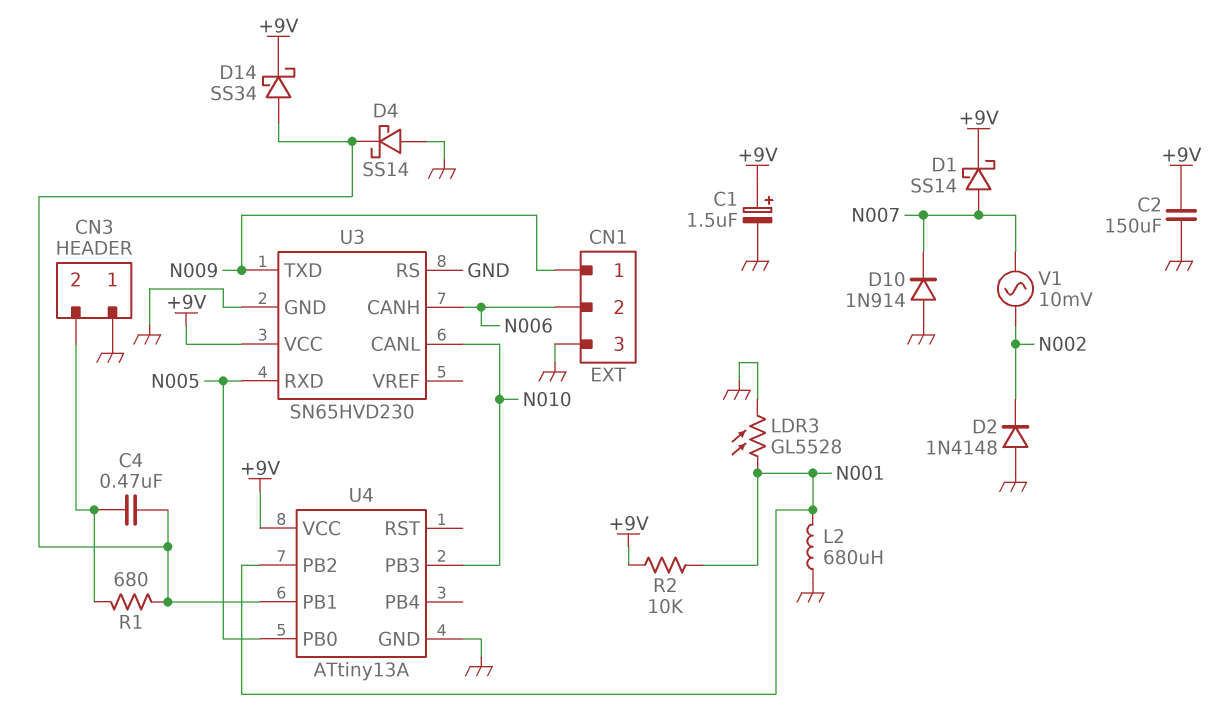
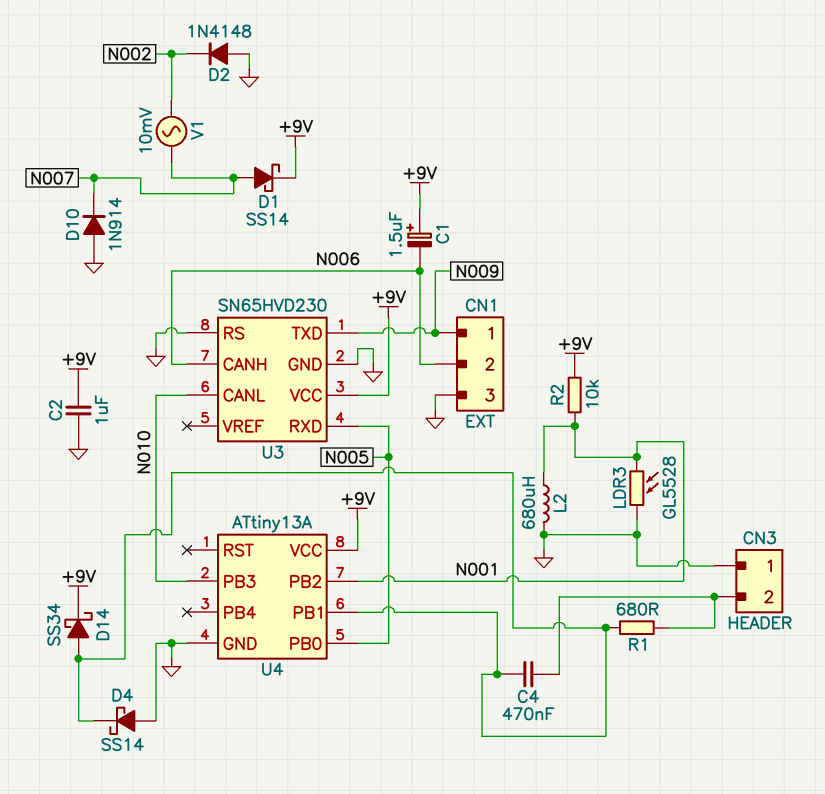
C1: 1.5uF (plus +9V, minus GND) -> 1.5uF (plus +9V, minus N006)
C2: 150uF (+9V, GND) -> 1uF (+9V, GND)

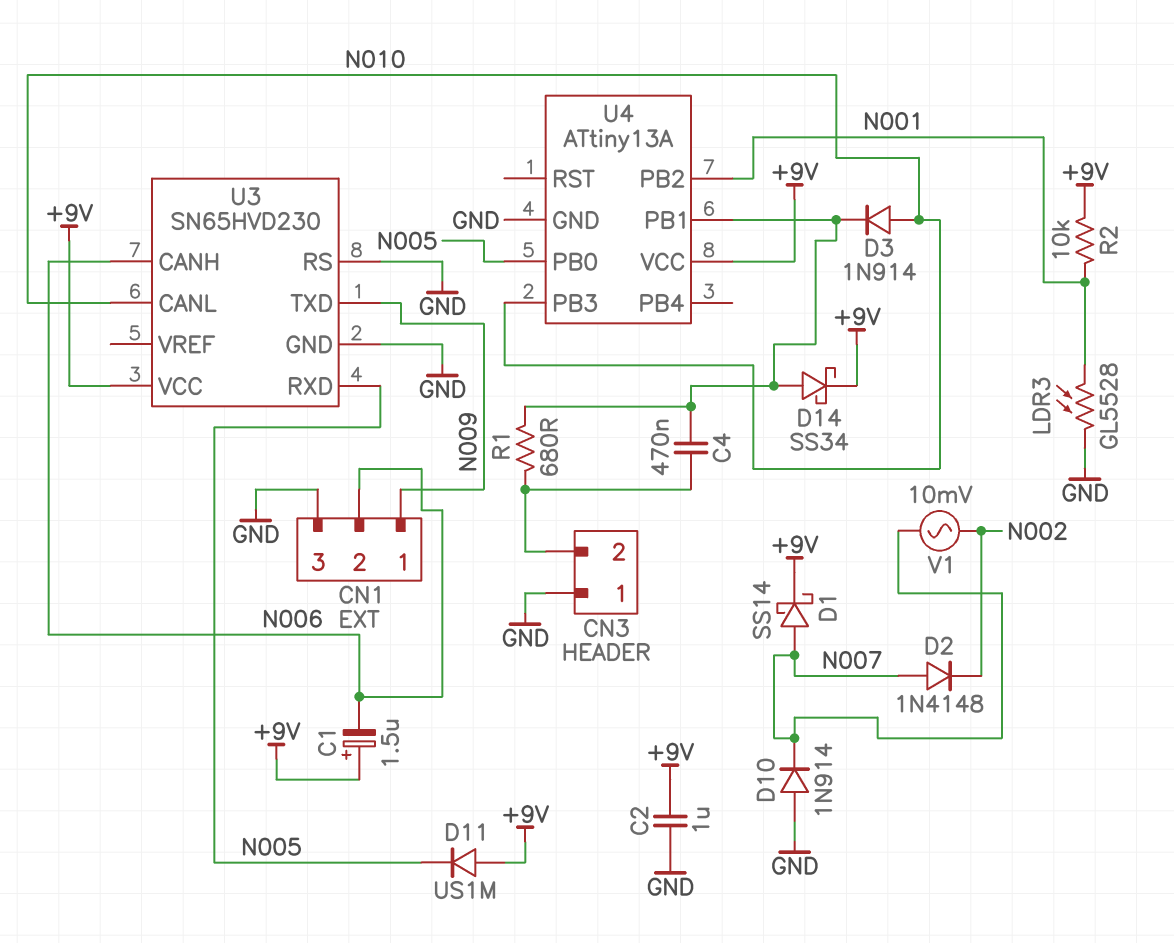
D2: diode 1N4148 (A GND, K N002) -> diode 1N4148 (A N007, K N002)
D3: none -> diode 1N914 (A N010, K U4/PB1)
D4: schottky SS14 (A GND, K U4/PB1) -> none
D11: none -> diode US1M (A +9V, K N005)
L2: 680uH (GND, N001) -> none

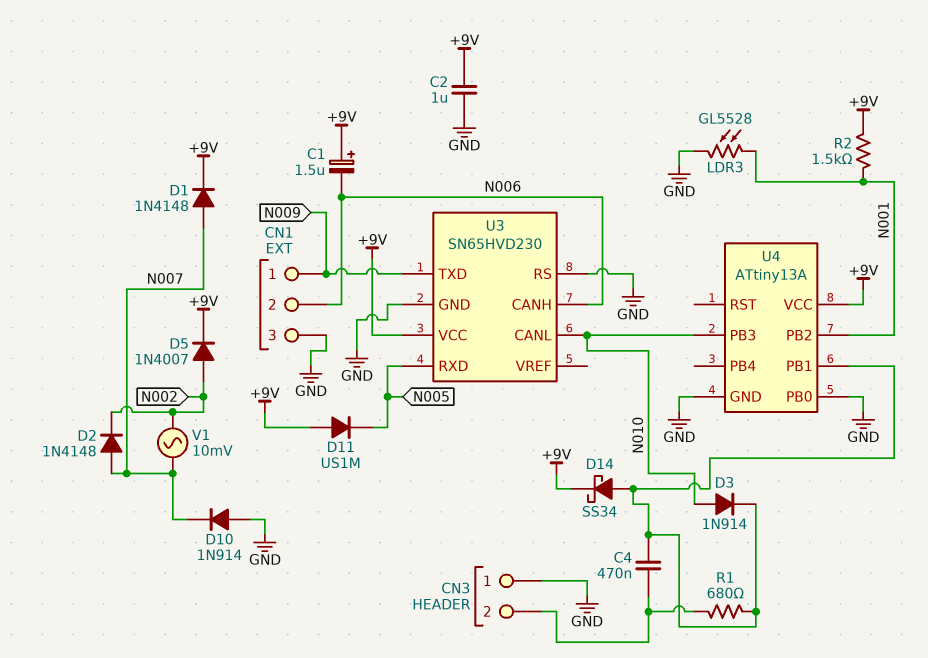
D1: schottky SS14 (A N007, K +9V) -> diode 1N4148 (A N007, K +9V)
D5: none -> diode 1N4007 (A N002, K +9V)
R2: 10k (+9V, N001) -> 1.5k (+9V, N001)
U4 pin PB0: N005 -> GND

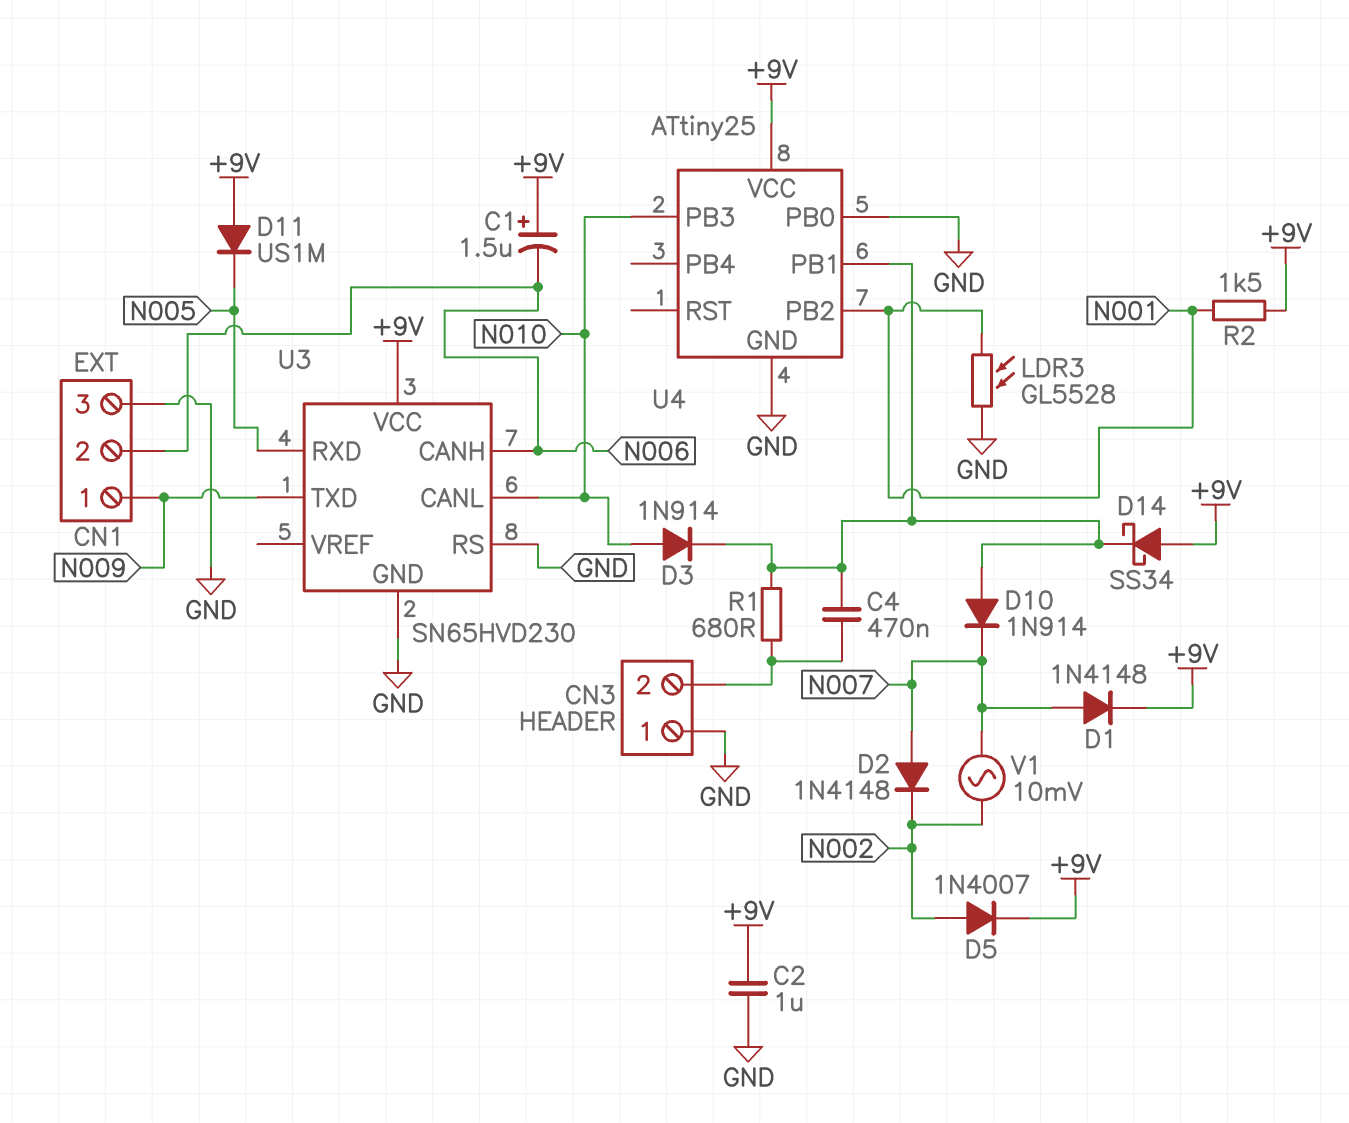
D10: diode 1N914 (A GND, K N007) -> diode 1N914 (A U4/PB1, K N007)
D14: schottky SS34 (A U4/PB1, K +9V) -> schottky SS34 (A +9V, K U4/PB1)
U4: ATtiny13A -> ATtiny25

